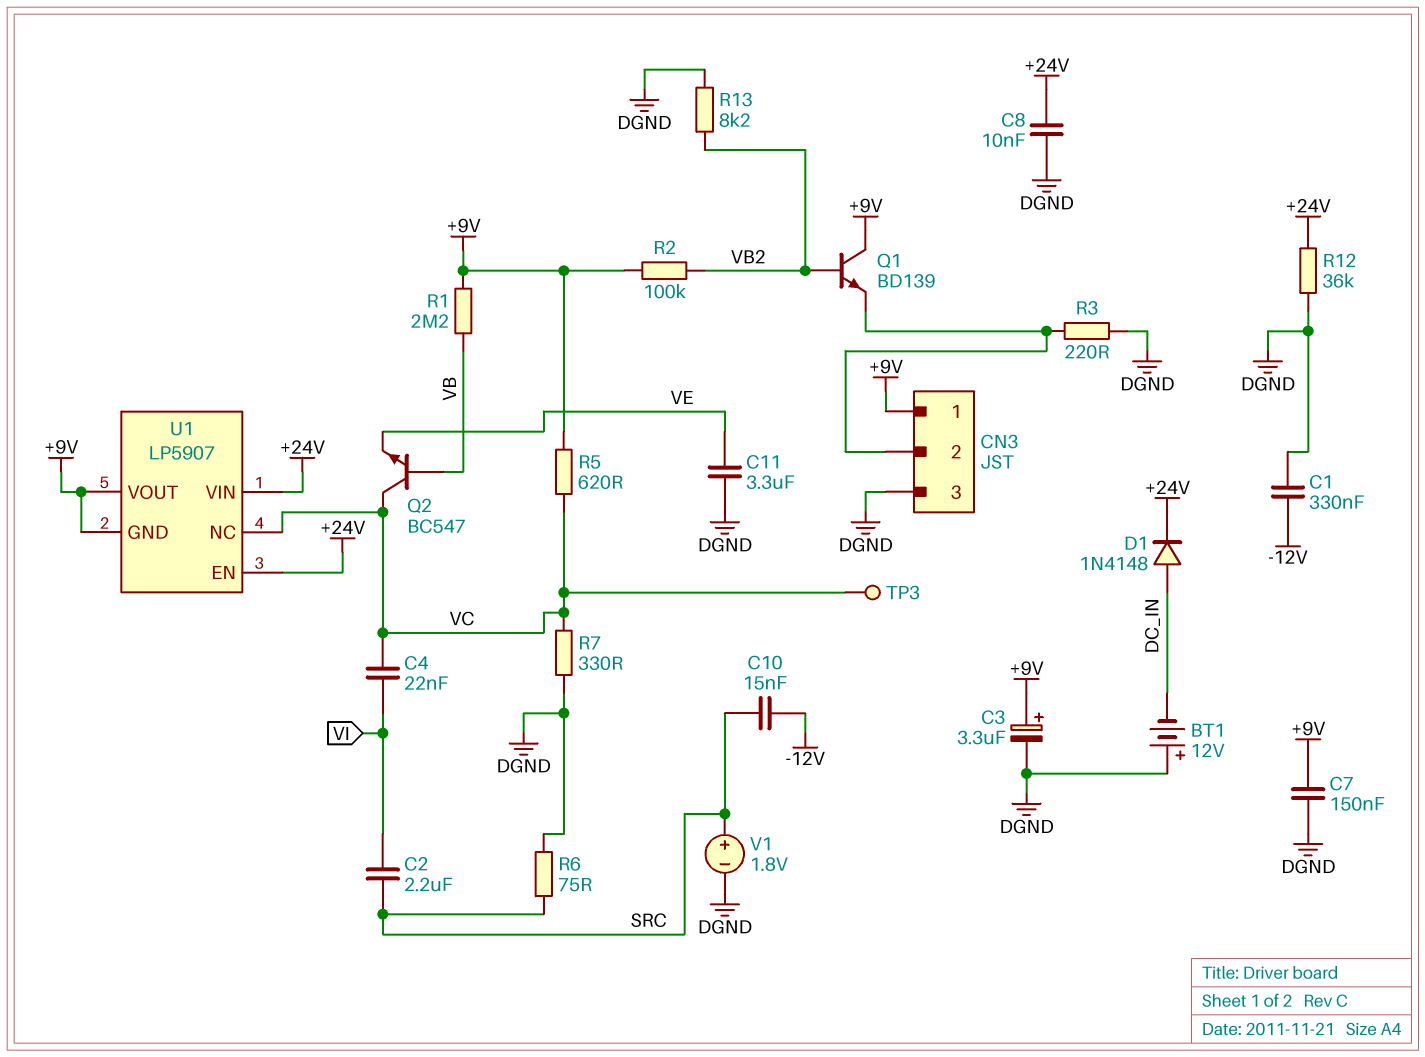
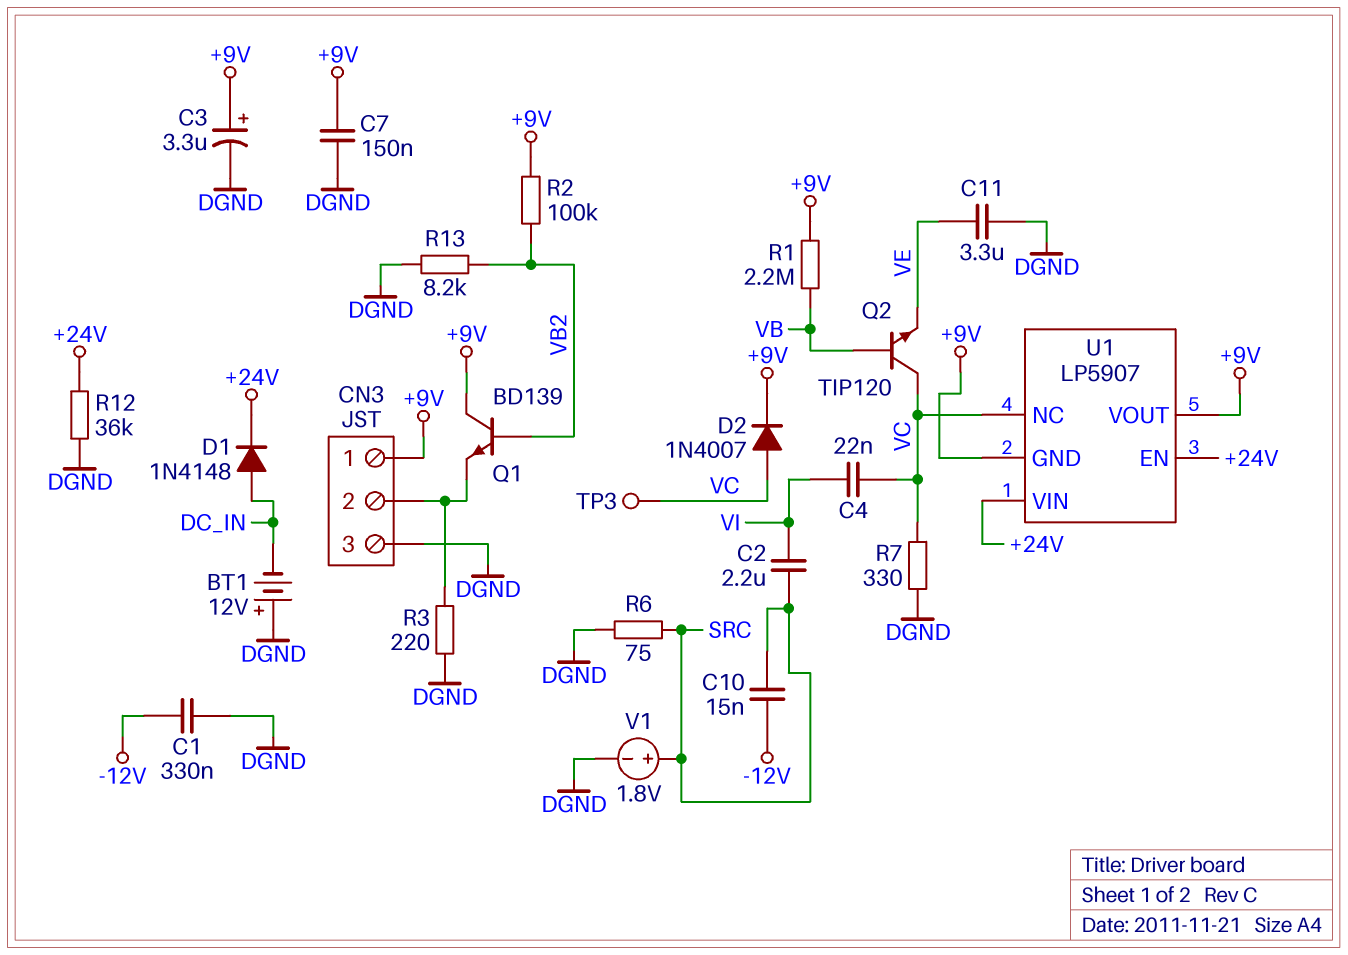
C8: 10nF (+24V, DGND) -> none
D2: none -> diode 1N4007 (A VC, K +9V)
Q2: NPN BC547 (B VB, C VC, E VE) -> NPN TIP120 (B VB, C VC, E VE)
R5: 620 (+9V, VC) -> none

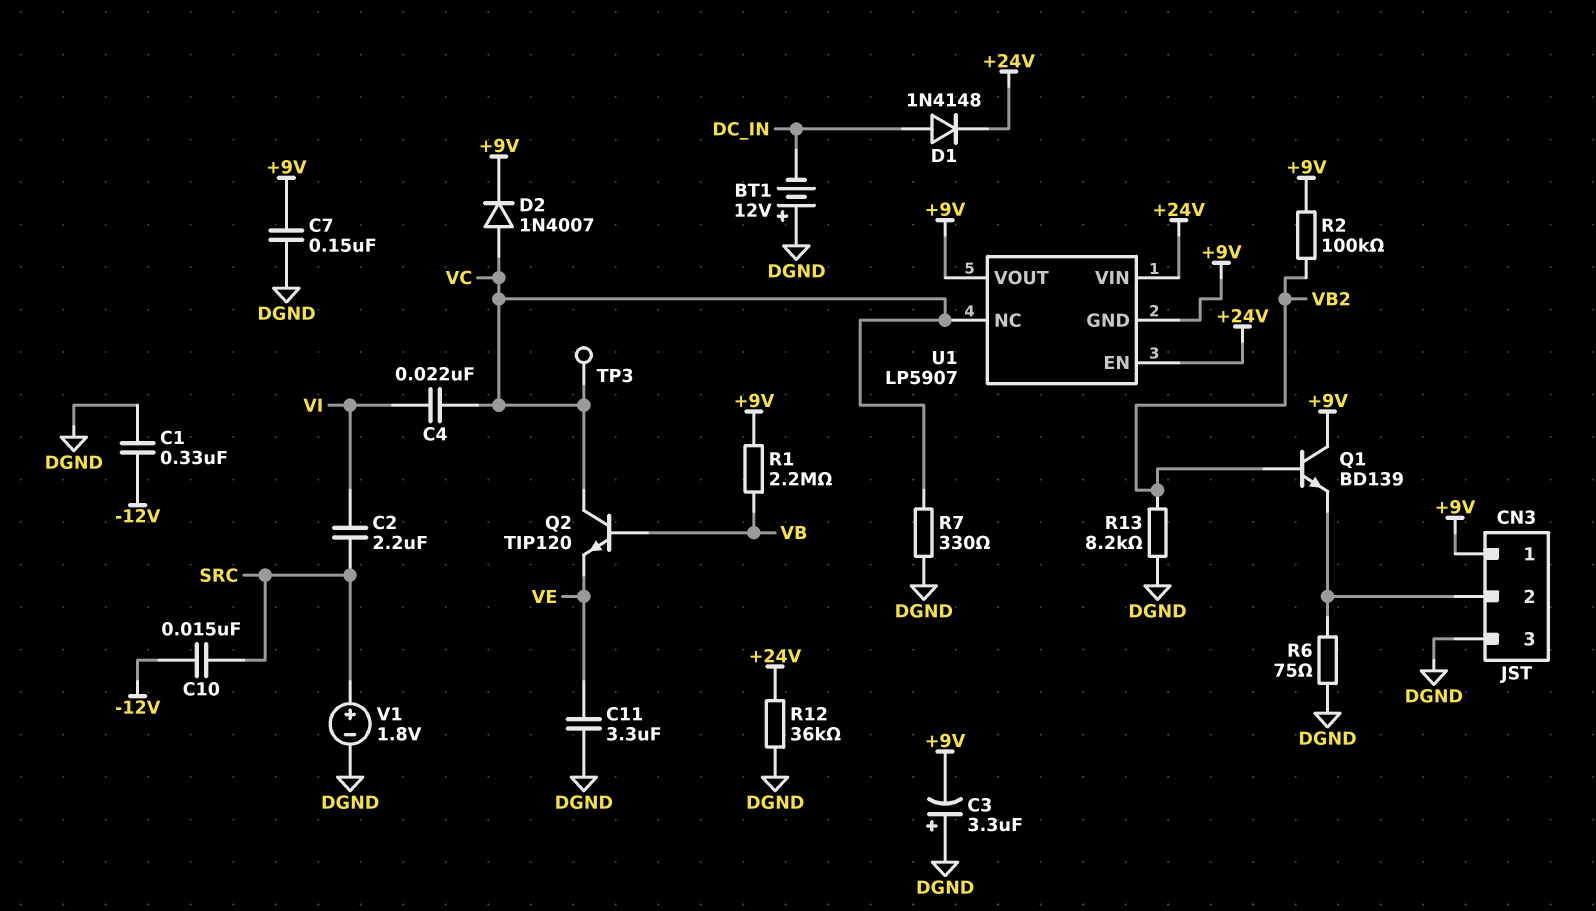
C3: 3.3uF (plus +9V, minus DGND) -> 3.3uF (plus DGND, minus +9V)
R3: 220 (CN3/2, DGND) -> none
R6: 75 (DGND, SRC) -> 75 (CN3/2, DGND)

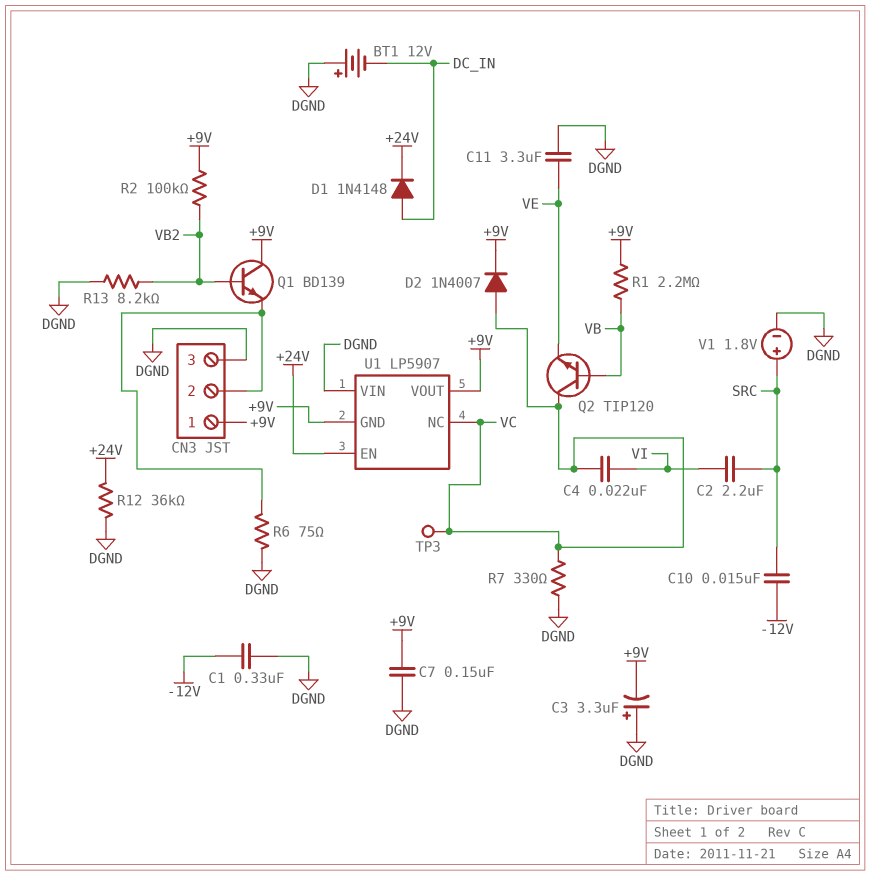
U1 pin VIN: +24V -> DGND

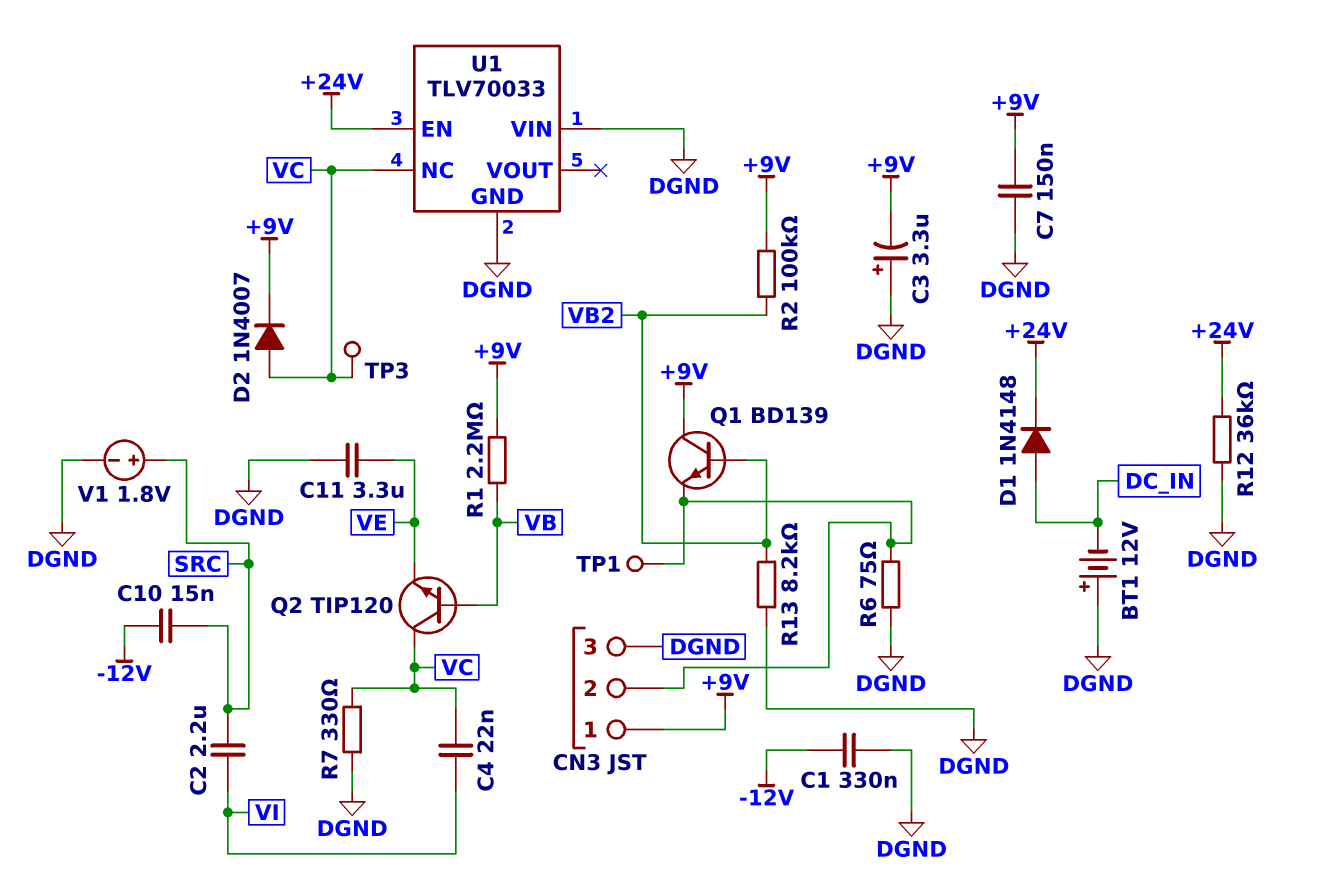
TP1: none -> test point (CN3/2)
U1: LP5907 -> TLV70033
U1 pin GND: +9V -> DGND
U1 pin VOUT: +9V -> none

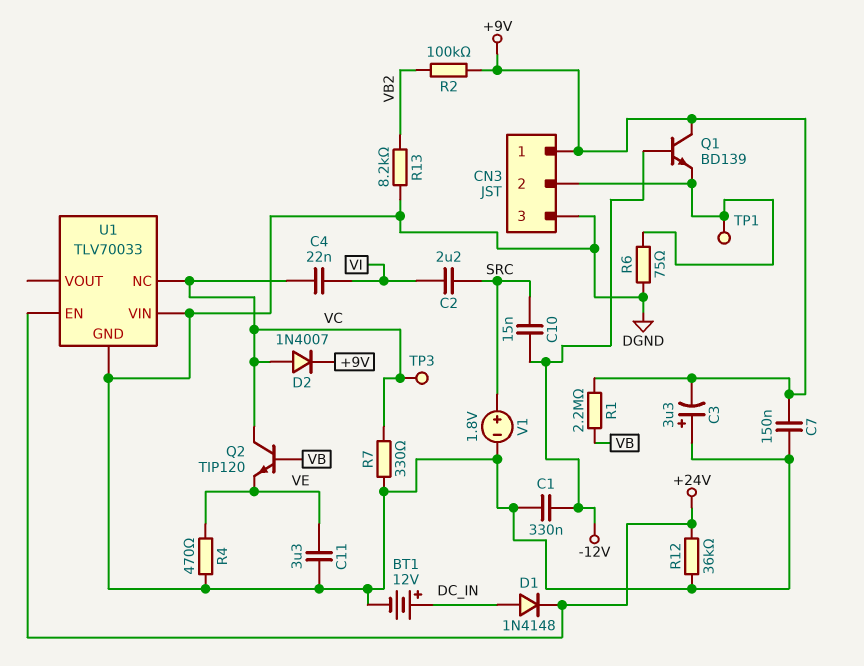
BT1: 12V (plus DGND, minus DC_IN) -> 12V (plus DC_IN, minus DGND)
Q1: NPN BD139 (B VB2, C +9V, E CN3/2) -> NPN BD139 (B -12V, C +9V, E CN3/2)
R4: none -> 470 (DGND, VE)

